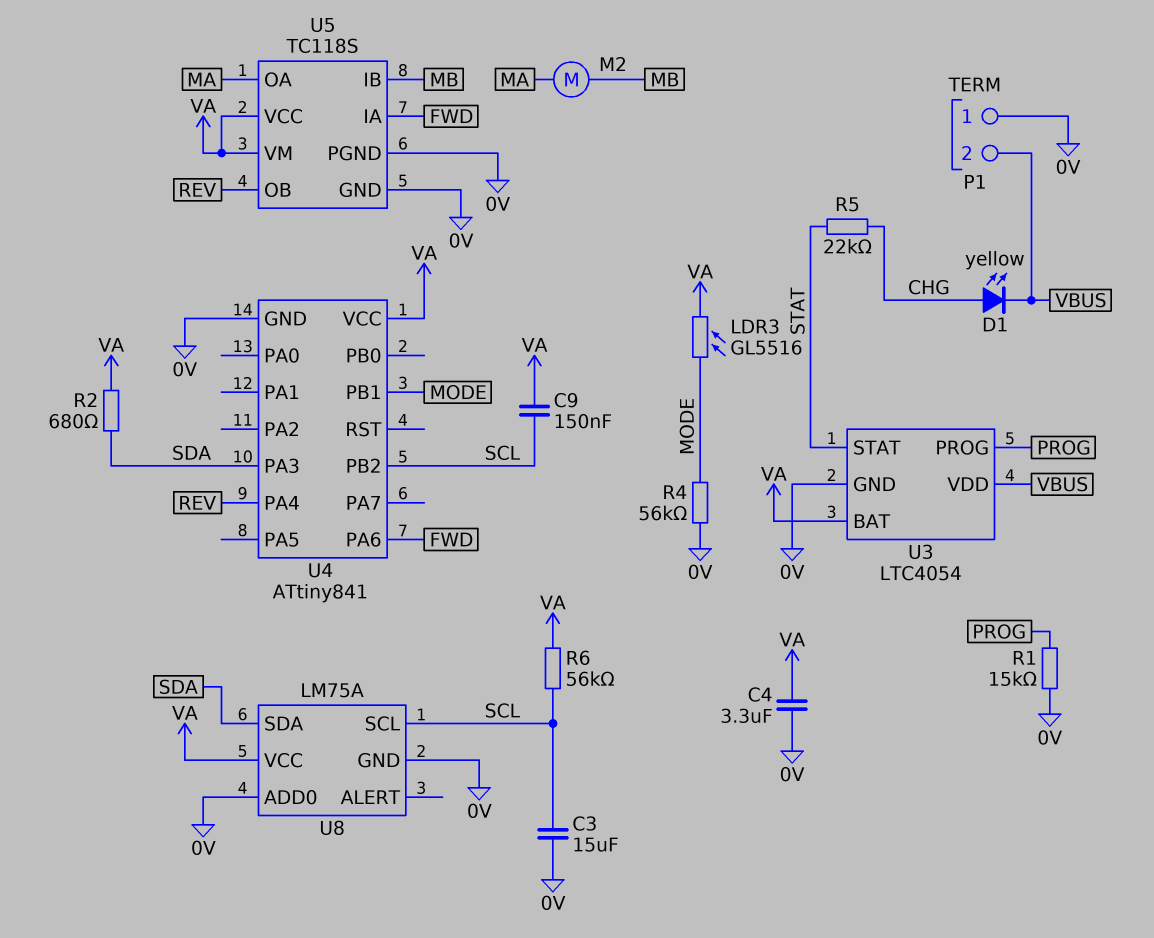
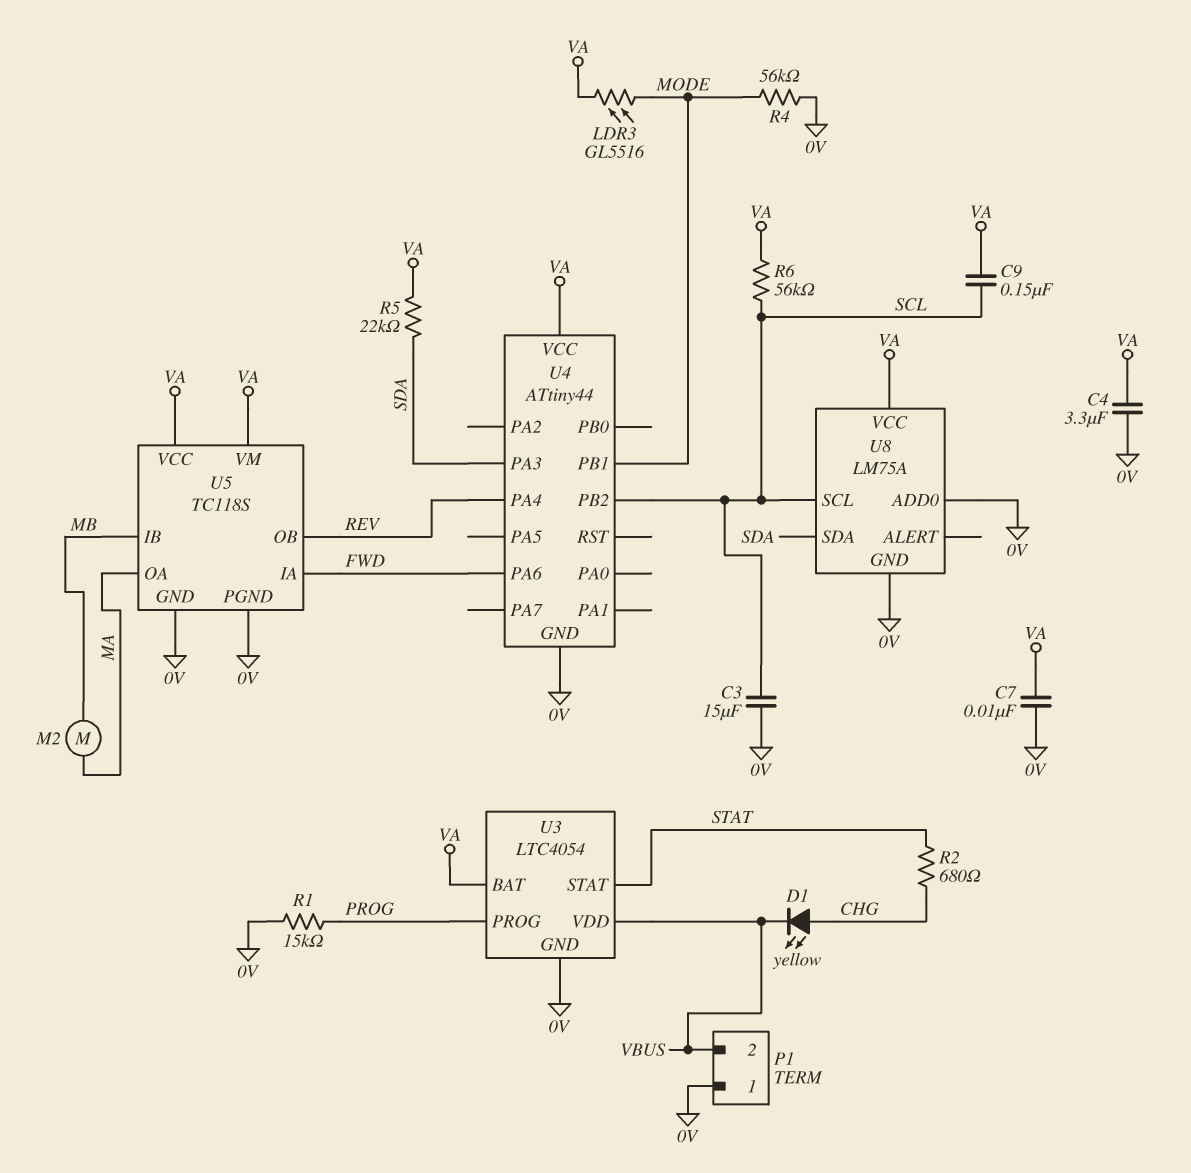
C7: none -> 10nF (0V, VA)
R2: 680 (SDA, VA) -> 680 (CHG, STAT)
R5: 22k (CHG, STAT) -> 22k (SDA, VA)
U4: ATtiny841 -> ATtiny44

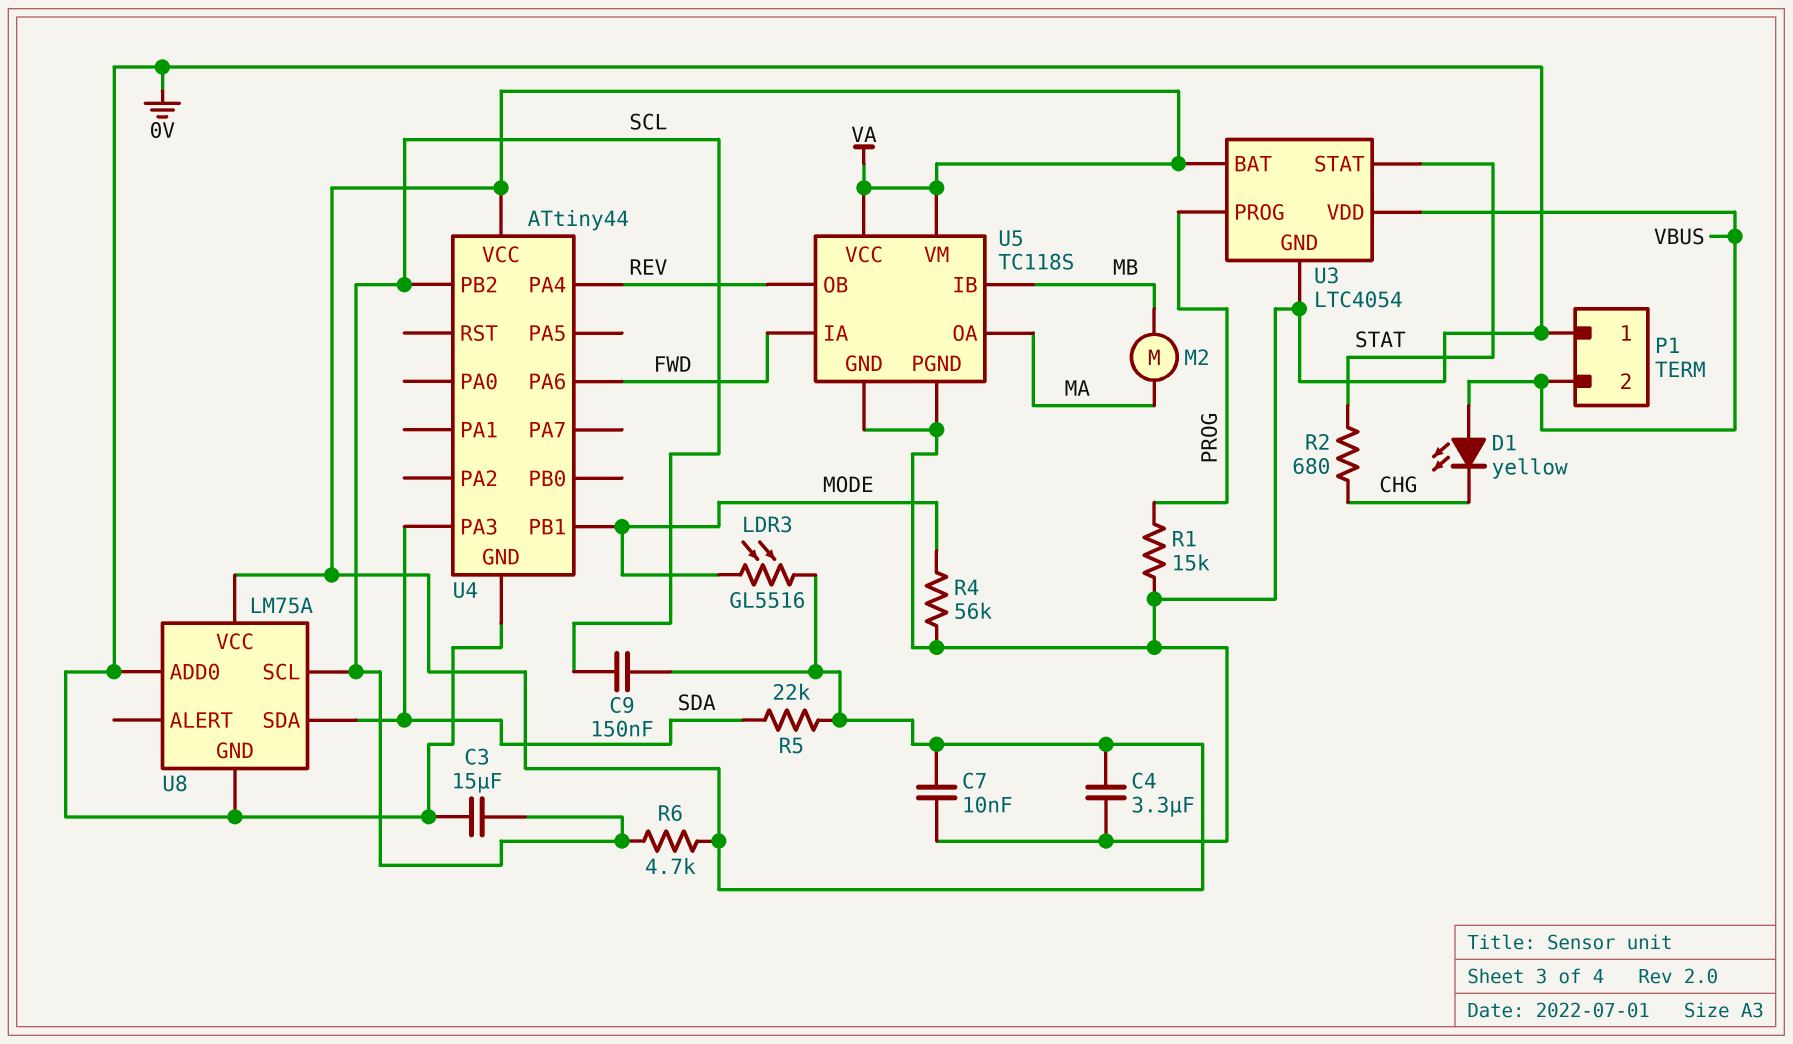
D1: LED yellow (A CHG, K VBUS) -> LED yellow (A VBUS, K CHG)
R6: 56k (SCL, VA) -> 4.7k (SCL, VA)

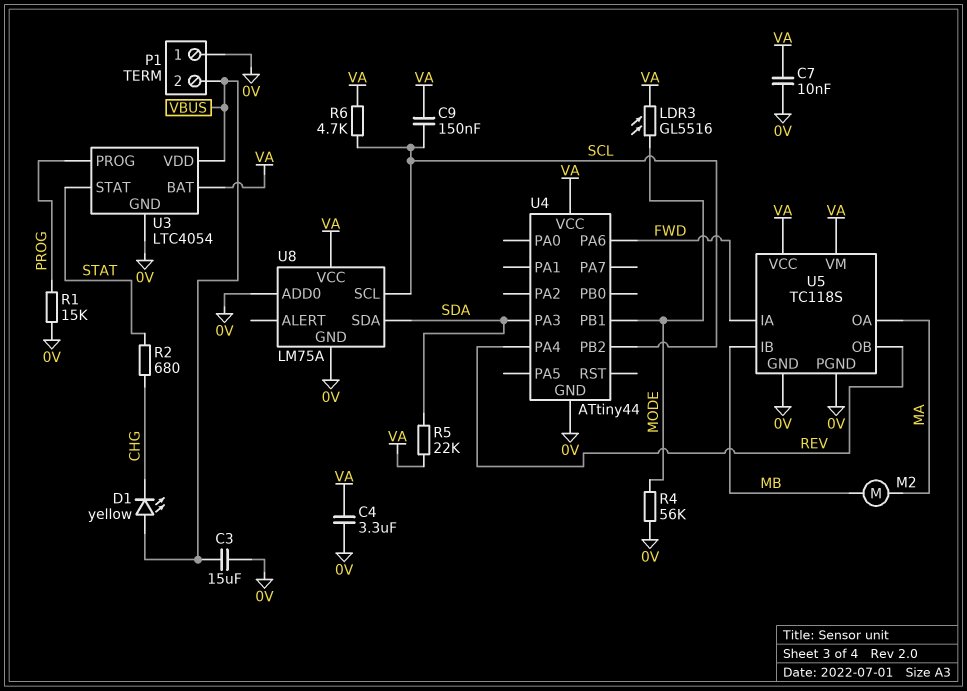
C3: 15uF (0V, SCL) -> 15uF (0V, VBUS)

